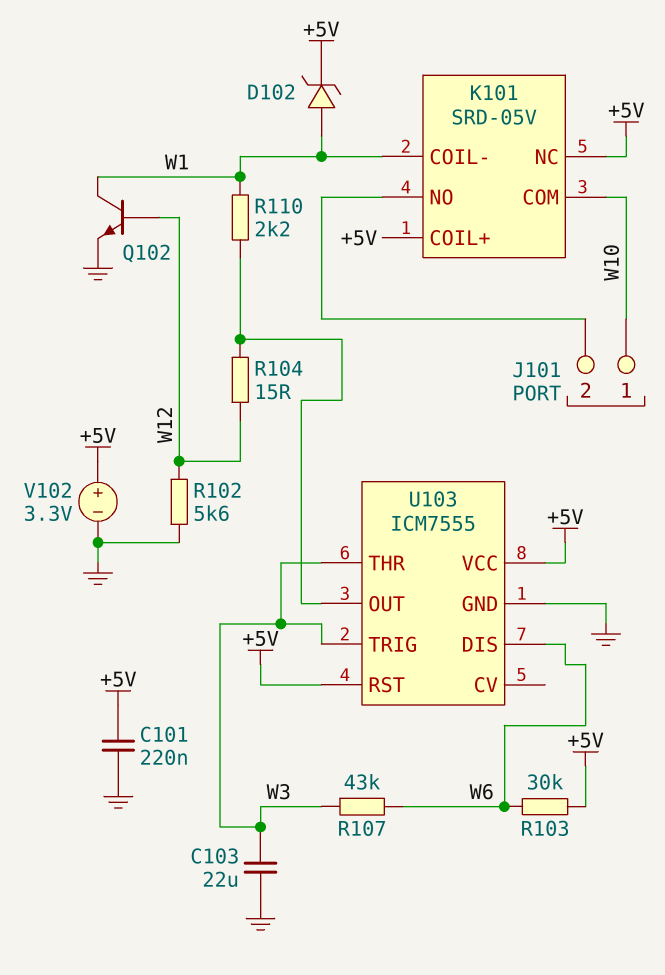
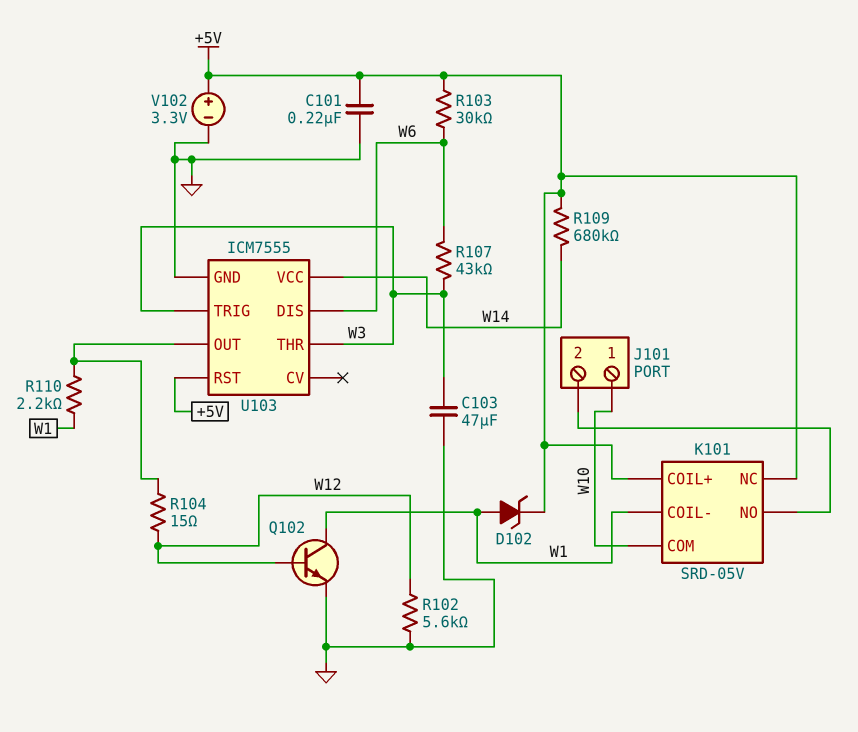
C103: 22uF (GND, W3) -> 47uF (GND, W3)
R109: none -> 680k (+5V, W14)
U103 pin VCC: +5V -> W14

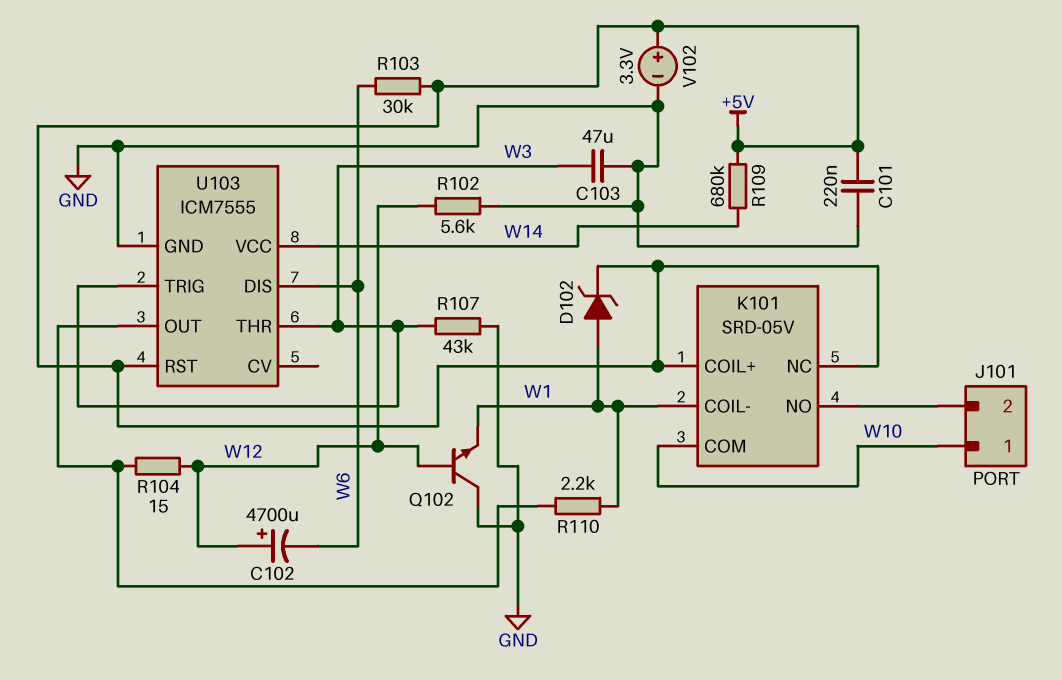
C102: none -> 4700uF (plus W12, minus W6)
Q102: NPN (B W12, C W1, E GND) -> NPN (B W12, C GND, E W1)
R107: 43k (W3, W6) -> 43k (GND, W3)

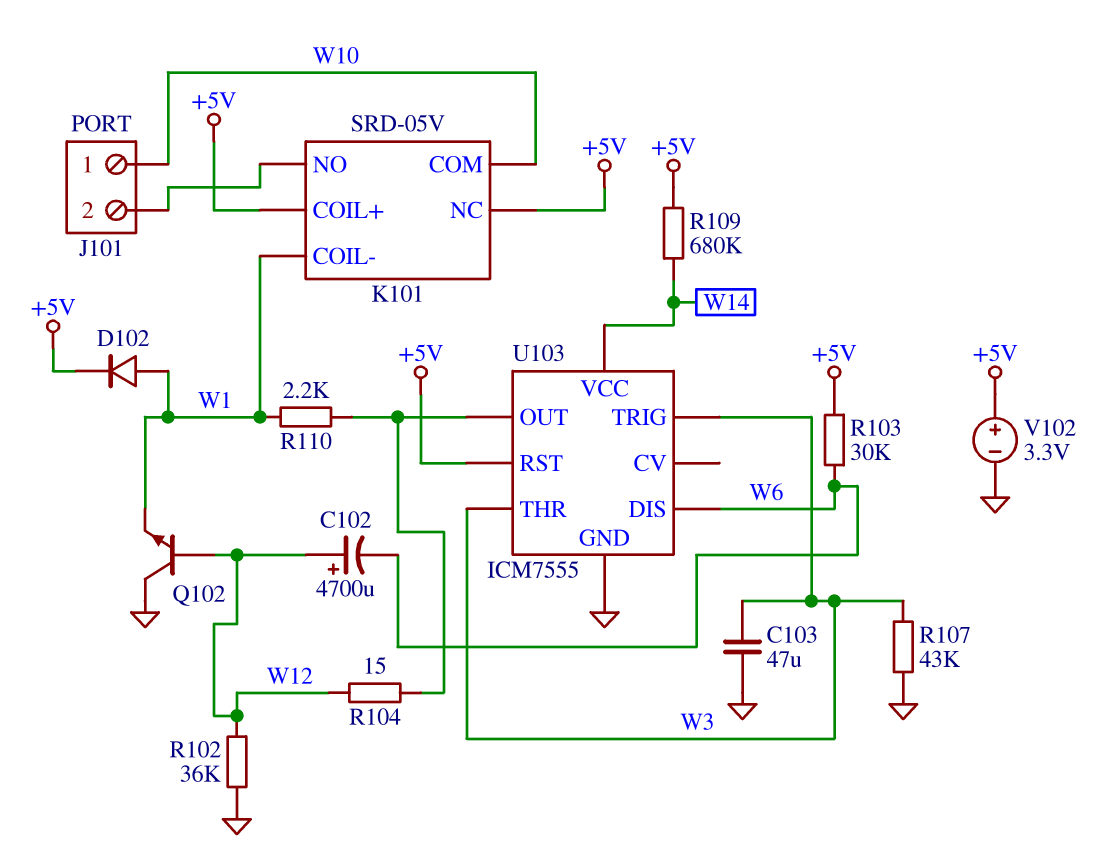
C101: 220nF (+5V, GND) -> none
D102: zener (A W1, K +5V) -> diode (A W1, K +5V)
R102: 5.6k (GND, W12) -> 36k (GND, W12)

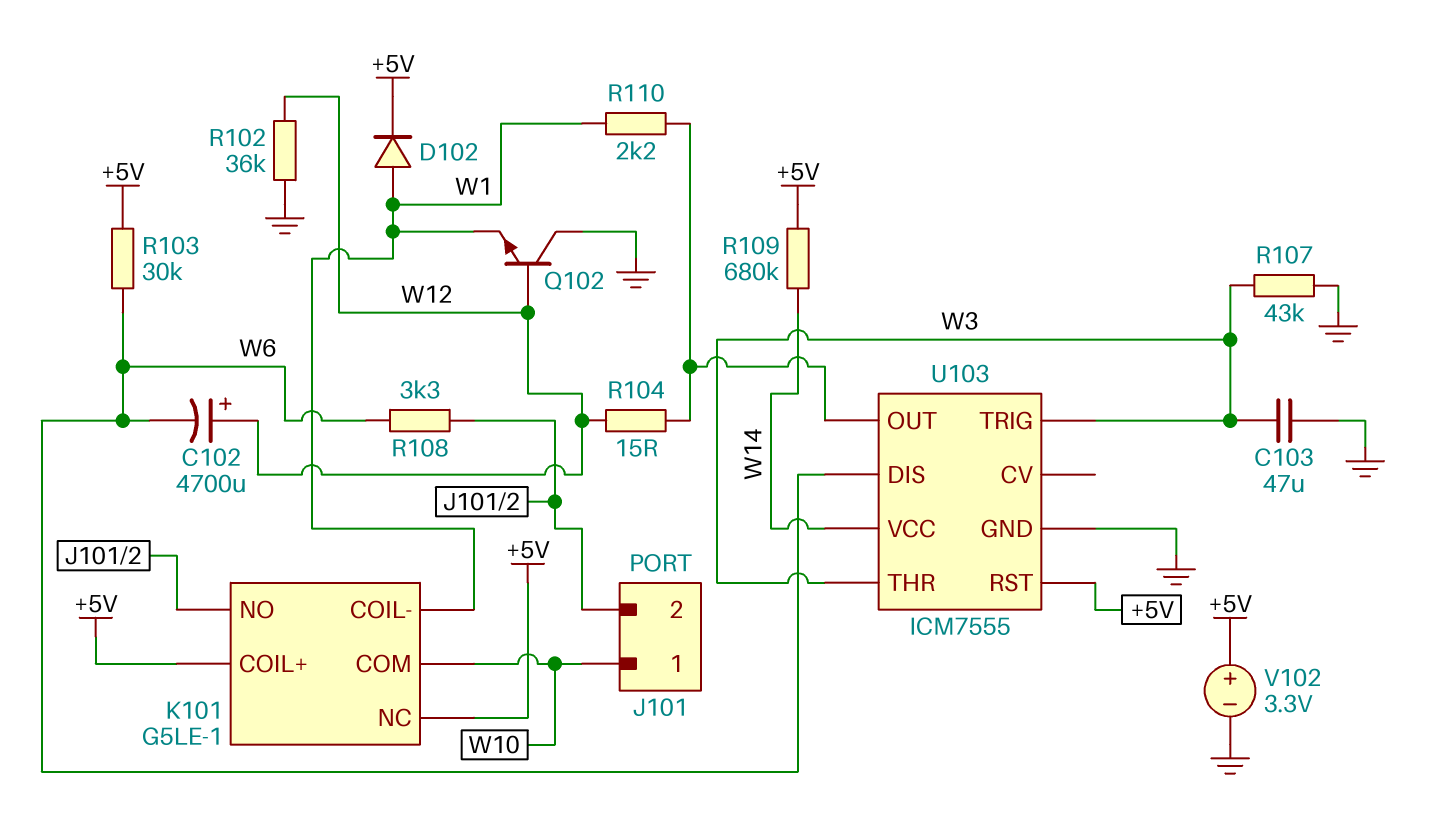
K101: SRD-05V -> G5LE-1
R108: none -> 3.3k (J101/2, W6)

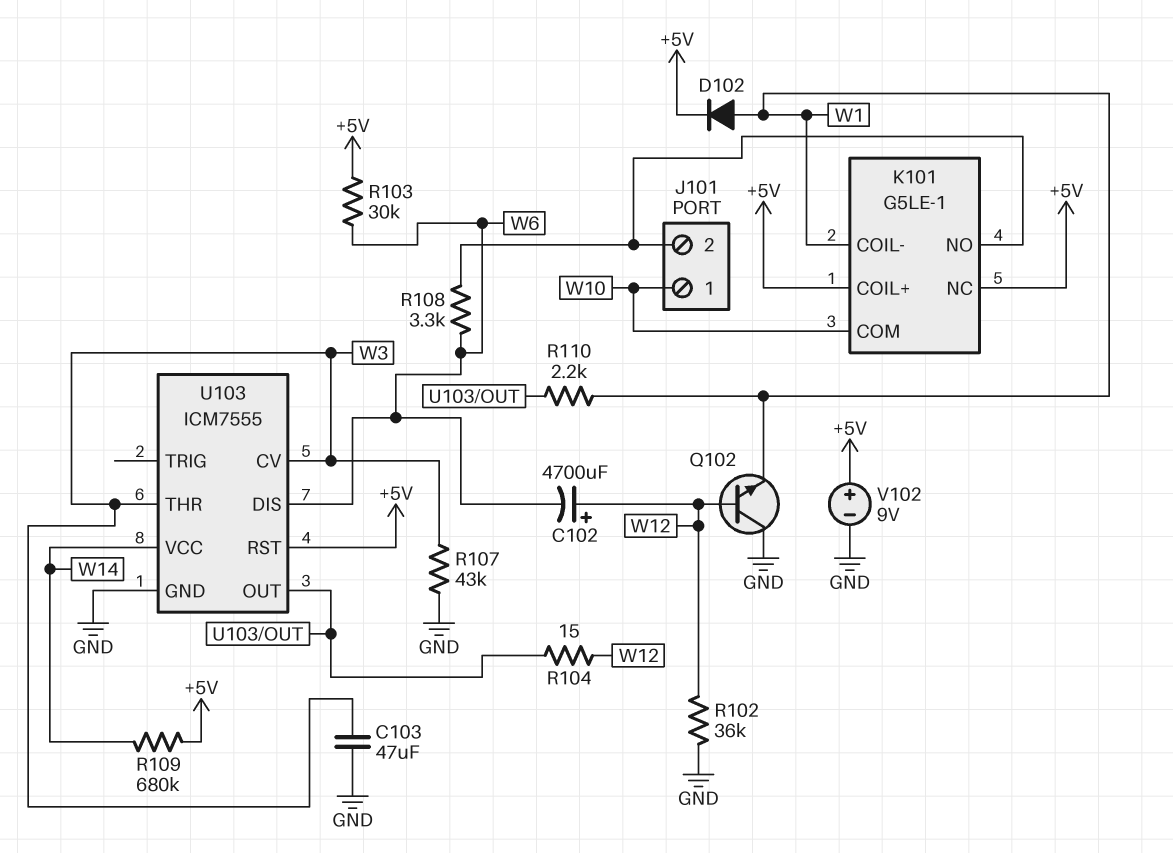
U103 pin CV: none -> W3
U103 pin TRIG: W3 -> none
V102: 3.3V (plus +5V, minus GND) -> 9V (plus +5V, minus GND)

